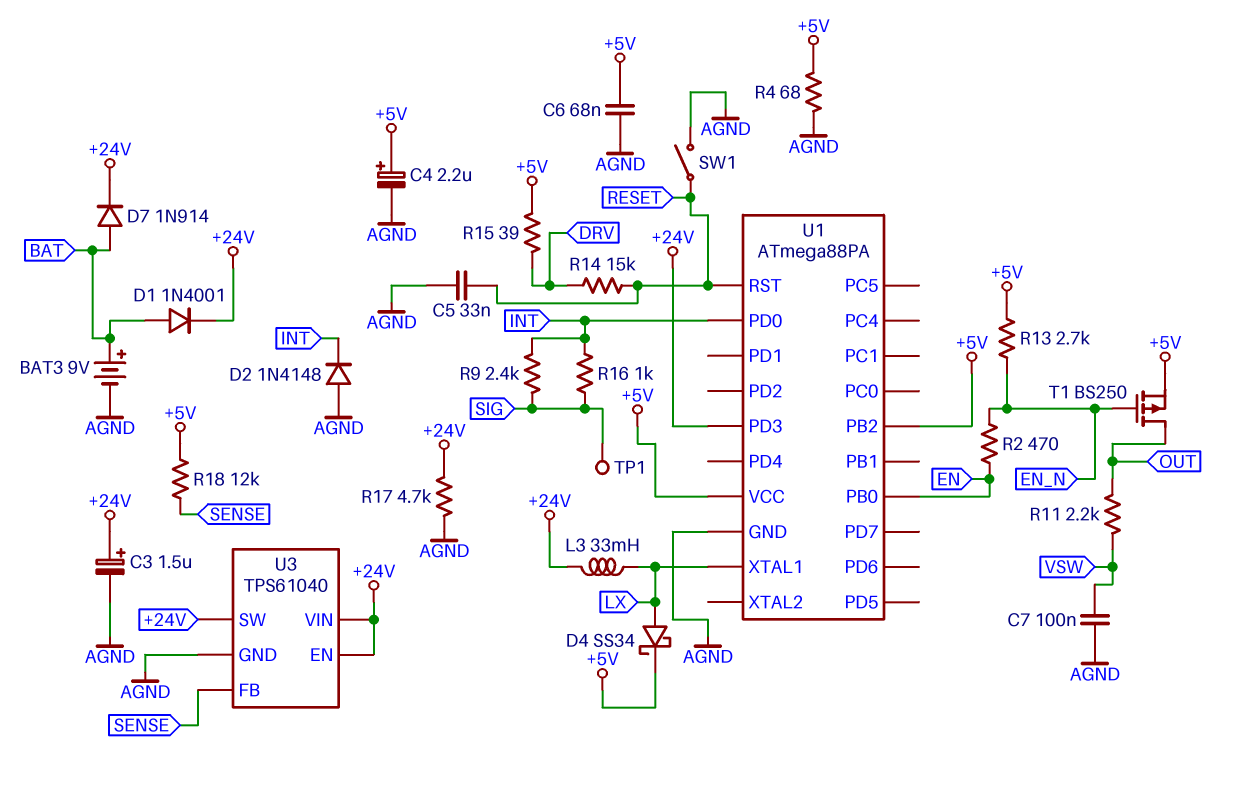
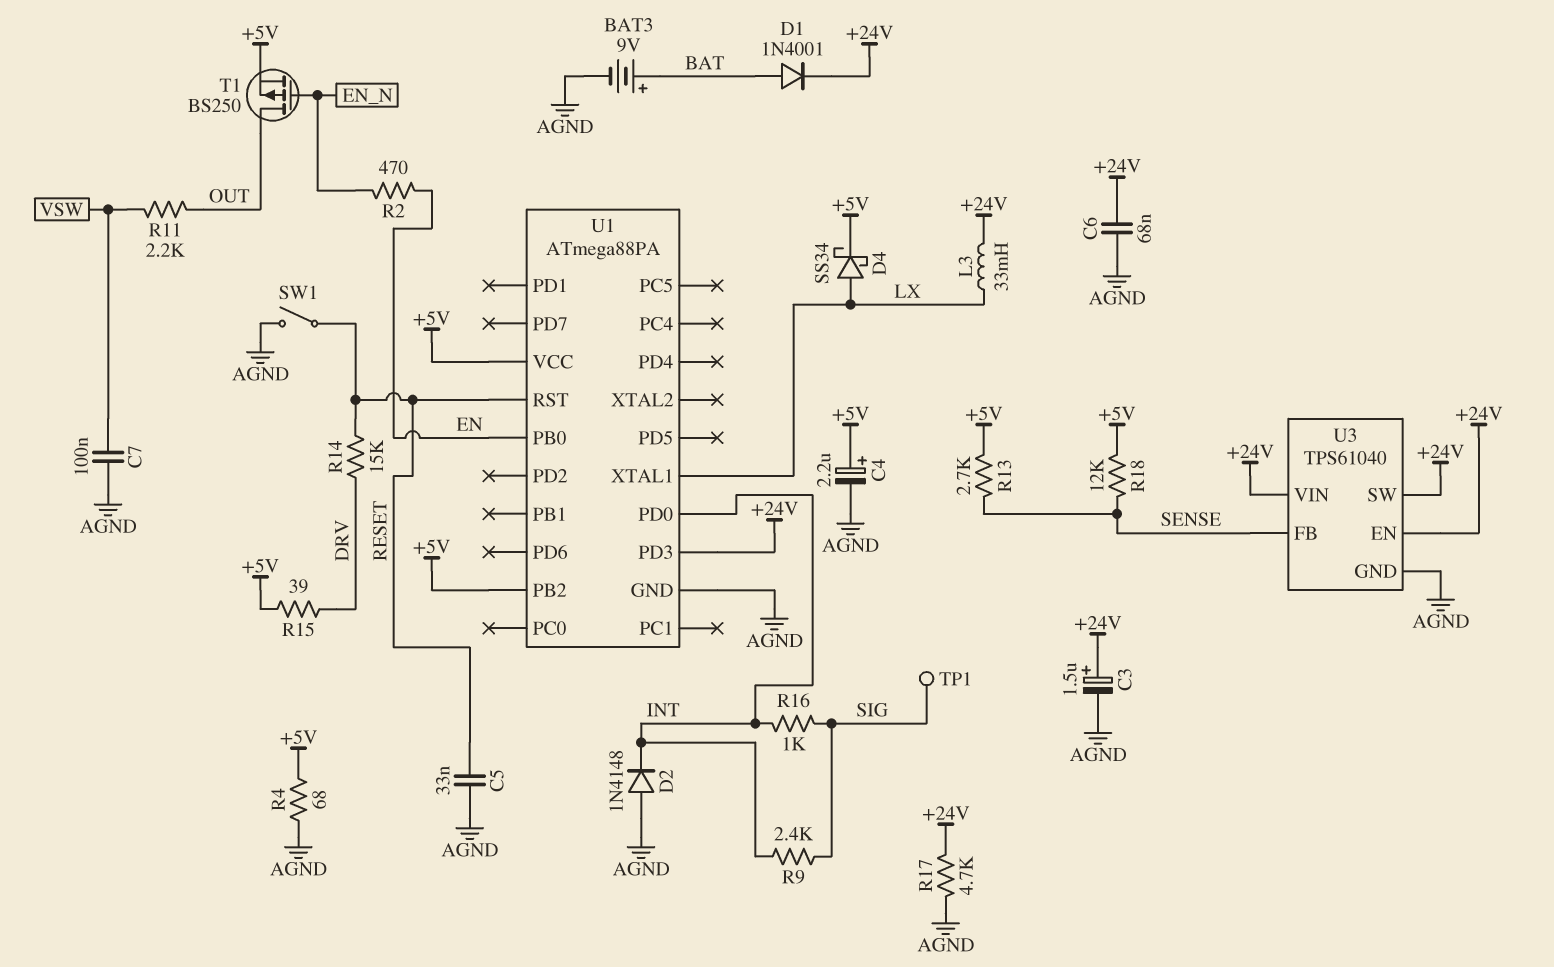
C6: 68nF (+5V, AGND) -> 68nF (+24V, AGND)
D7: diode 1N914 (A BAT, K +24V) -> none
R13: 2.7k (+5V, EN_N) -> 2.7k (+5V, SENSE)

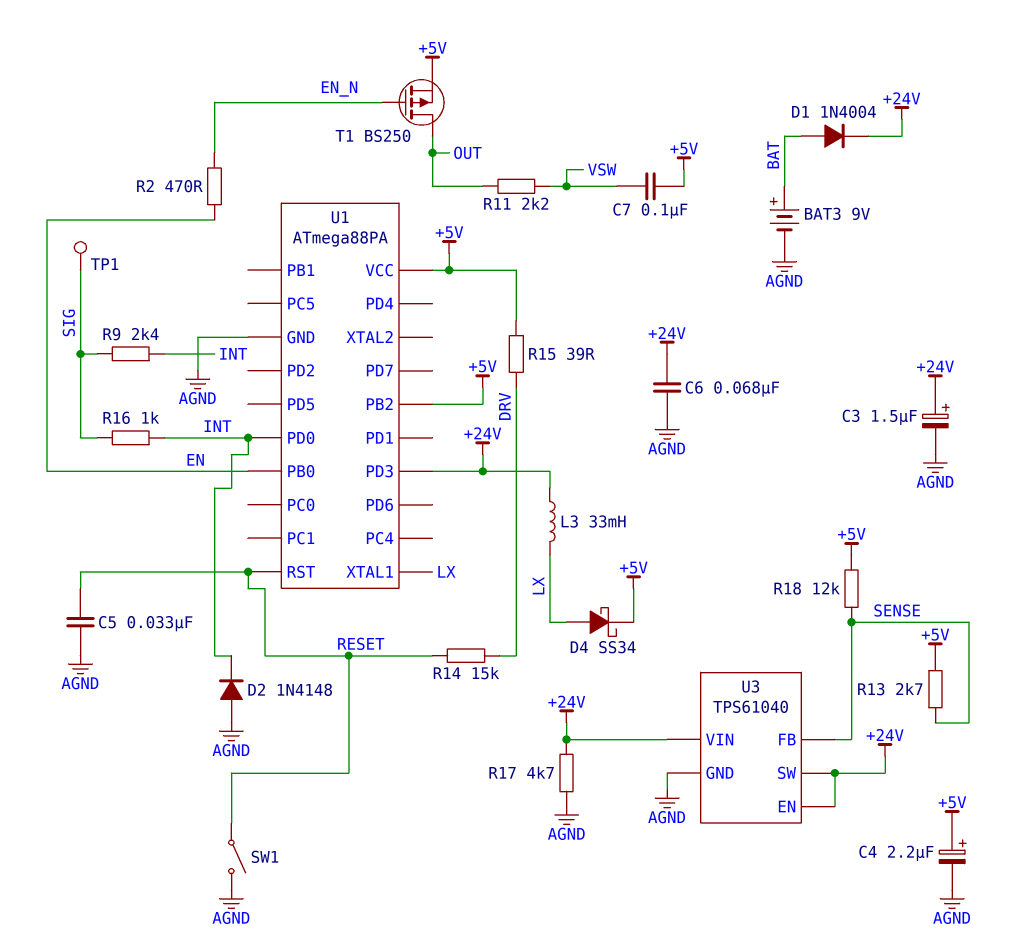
C7: 100nF (AGND, VSW) -> 100nF (+5V, VSW)
D1: diode 1N4001 (A BAT, K +24V) -> diode 1N4004 (A BAT, K +24V)
R4: 68 (+5V, AGND) -> none

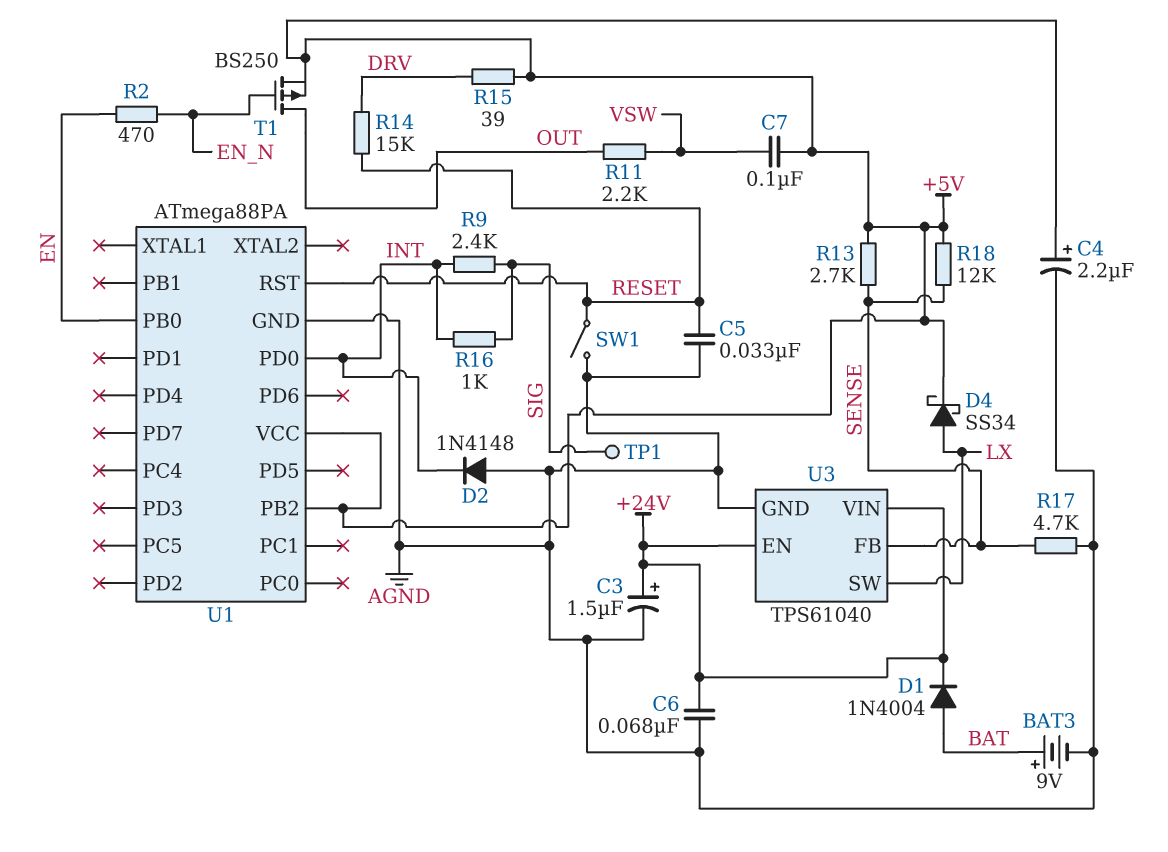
L3: 33mH (+24V, LX) -> none
R17: 4.7k (+24V, AGND) -> 4.7k (AGND, SENSE)
U1 pin PD3: +24V -> none
U1 pin XTAL1: LX -> none
U3 pin SW: +24V -> LX

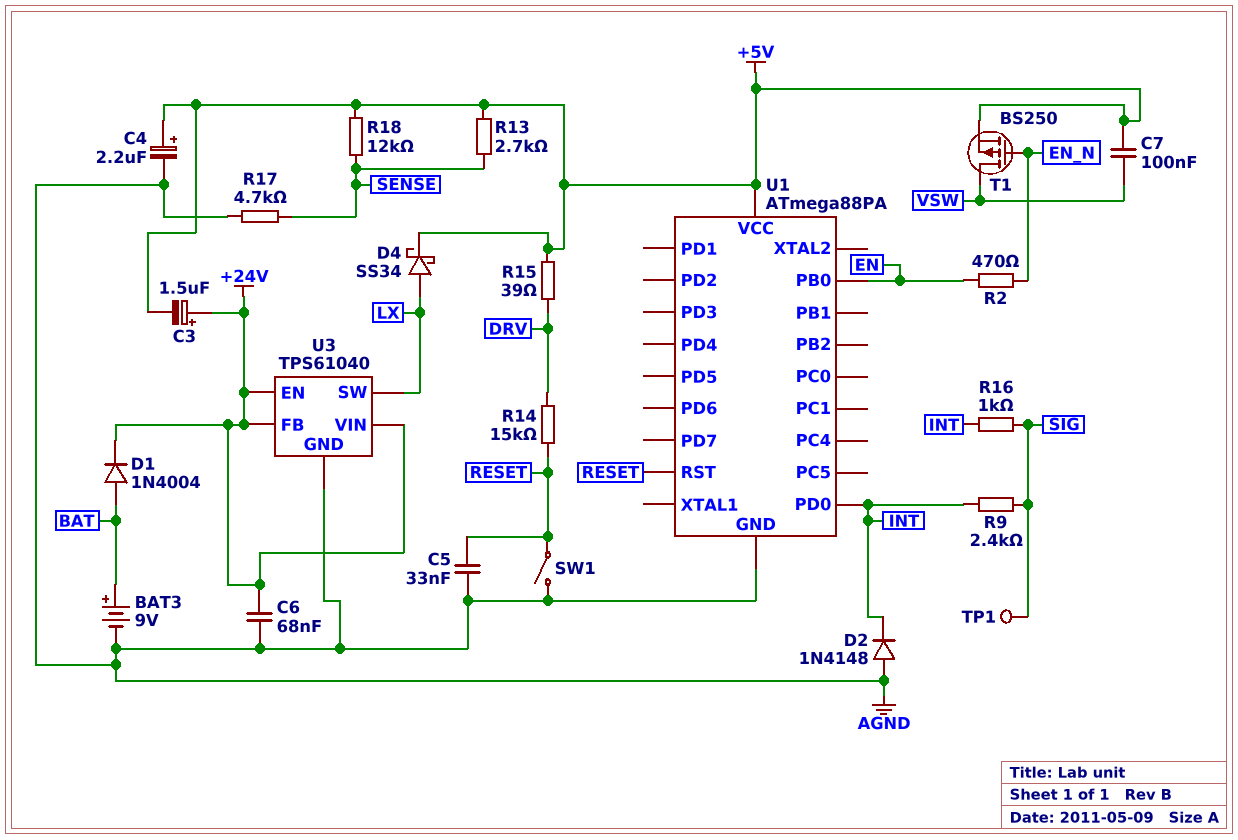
C3: 1.5uF (plus +24V, minus AGND) -> 1.5uF (plus +24V, minus +5V)
R11: 2.2k (OUT, VSW) -> none
T1: PMOS BS250 (G EN_N, D OUT, S +5V) -> PMOS BS250 (G EN_N, D VSW, S +5V)
U1 pin PB2: +5V -> none
U3 pin FB: SENSE -> +24V

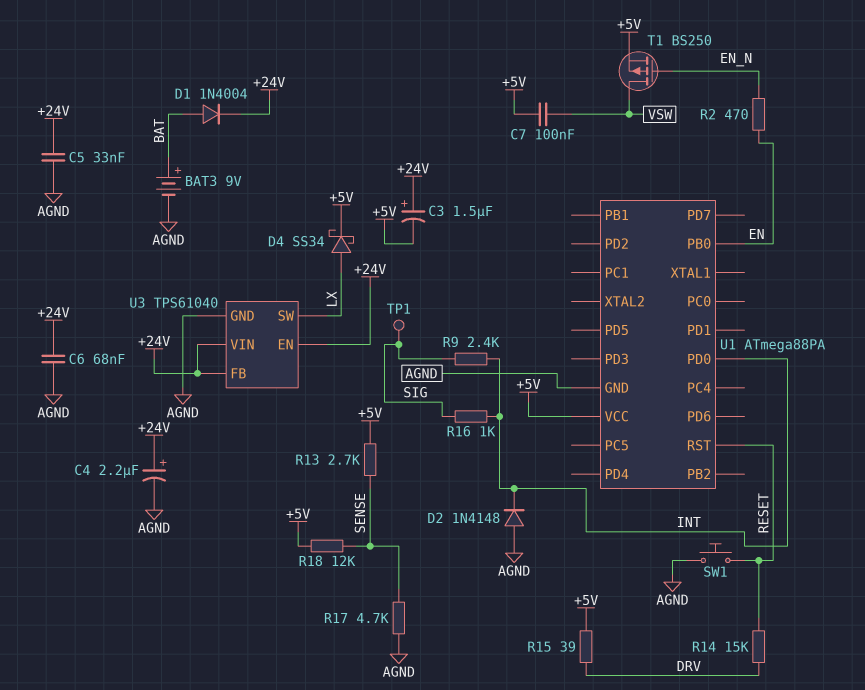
C4: 2.2uF (plus +5V, minus AGND) -> 2.2uF (plus +24V, minus AGND)
C5: 33nF (AGND, RESET) -> 33nF (+24V, AGND)
SW1: switch (AGND, RESET) -> button (AGND, RESET)

